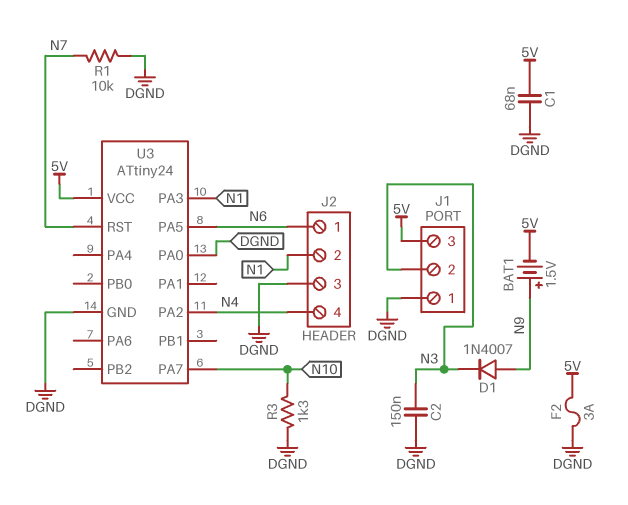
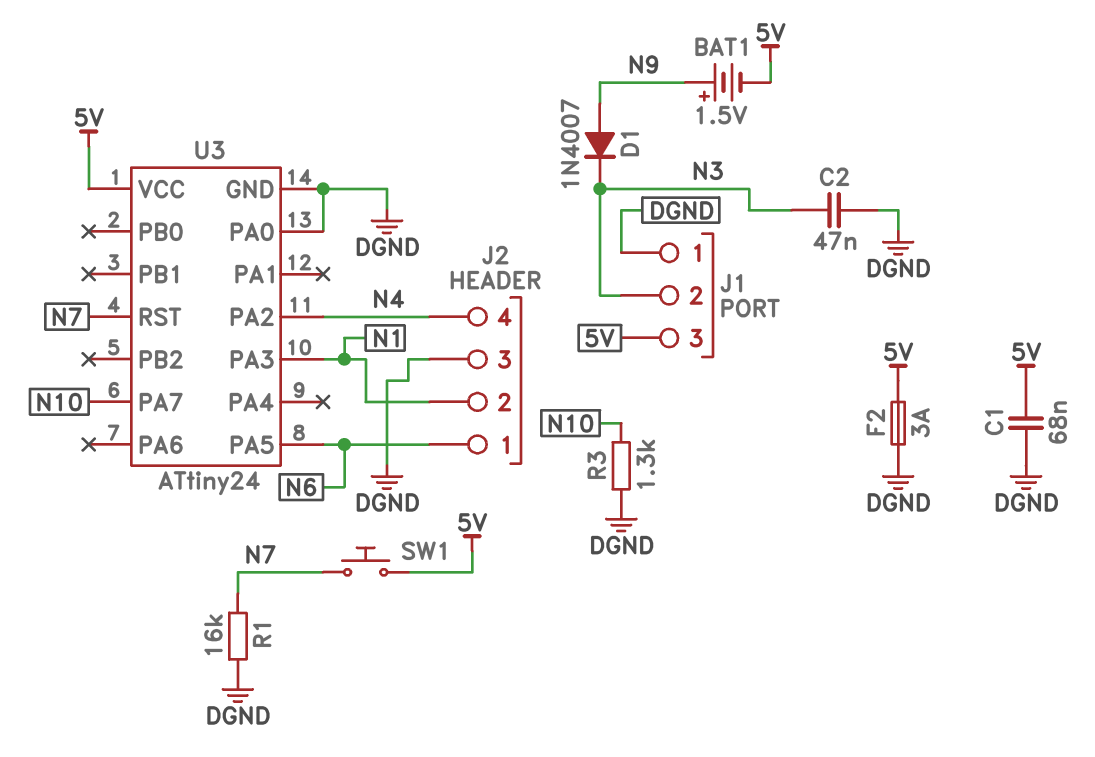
C2: 150nF (DGND, N3) -> 47nF (DGND, N3)
R1: 10k (DGND, N7) -> 16k (DGND, N7)
SW1: none -> button (5V, N7)

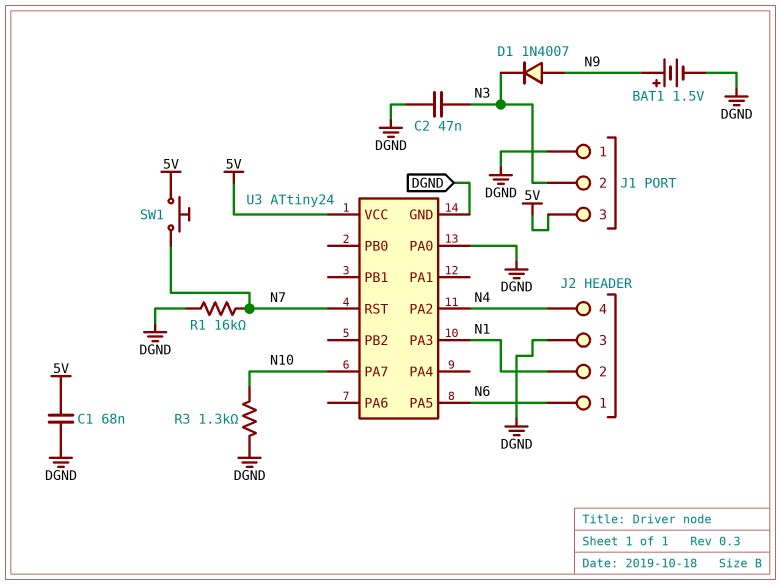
BAT1: 1.5V (plus N9, minus 5V) -> 1.5V (plus N9, minus DGND)
F2: 3A (5V, DGND) -> none

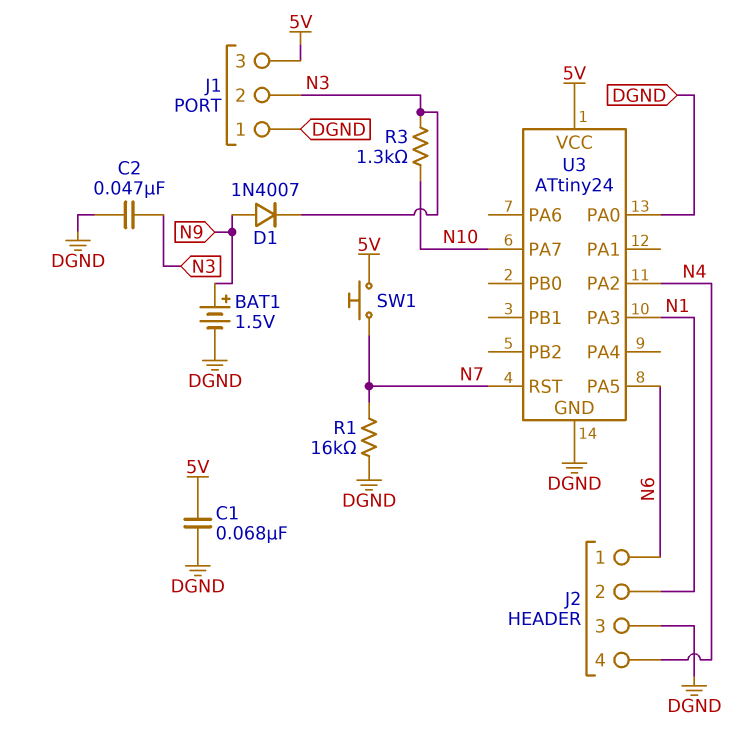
R3: 1.3k (DGND, N10) -> 1.3k (N3, N10)

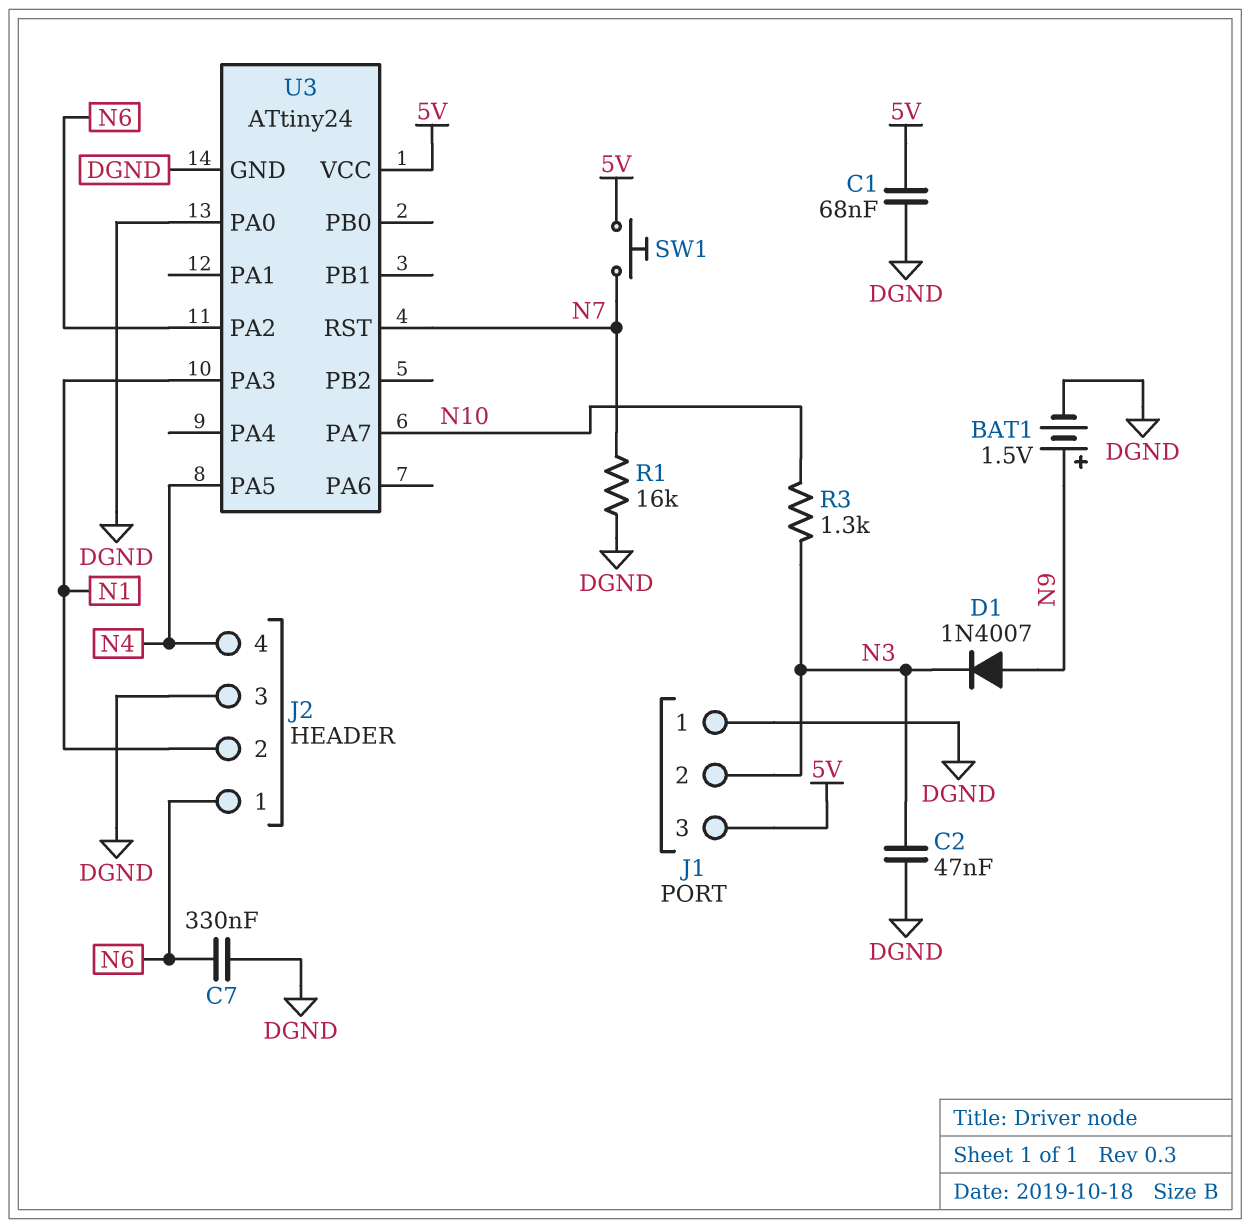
C7: none -> 330nF (DGND, N6)
U3 pin PA2: N4 -> N6
U3 pin PA5: N6 -> N4

